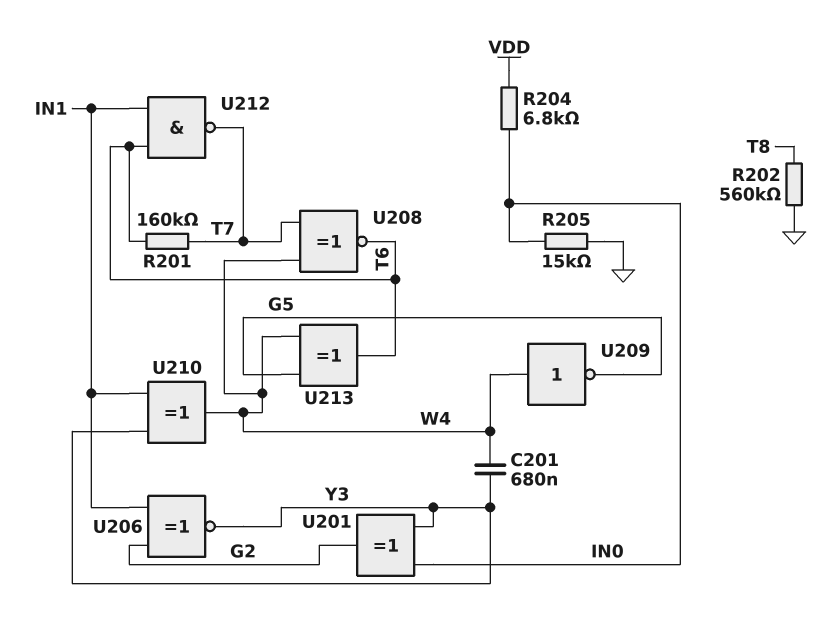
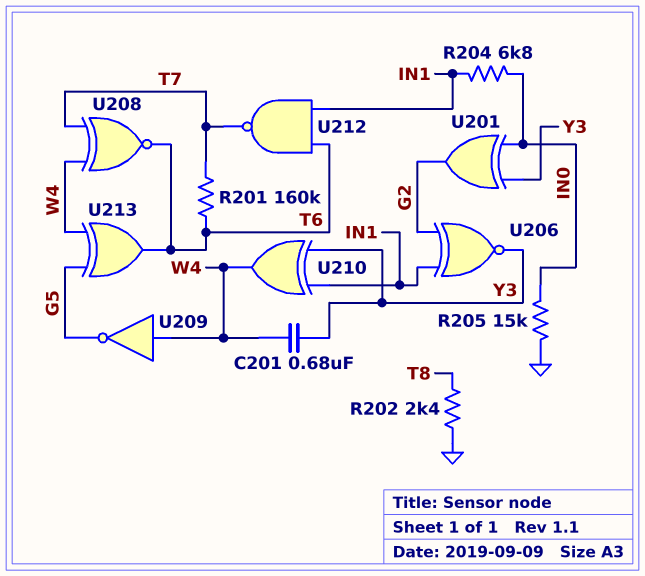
R202: 560k (GND, T8) -> 2.4k (GND, T8)
R204: 6.8k (IN0, VDD) -> 6.8k (IN0, IN1)

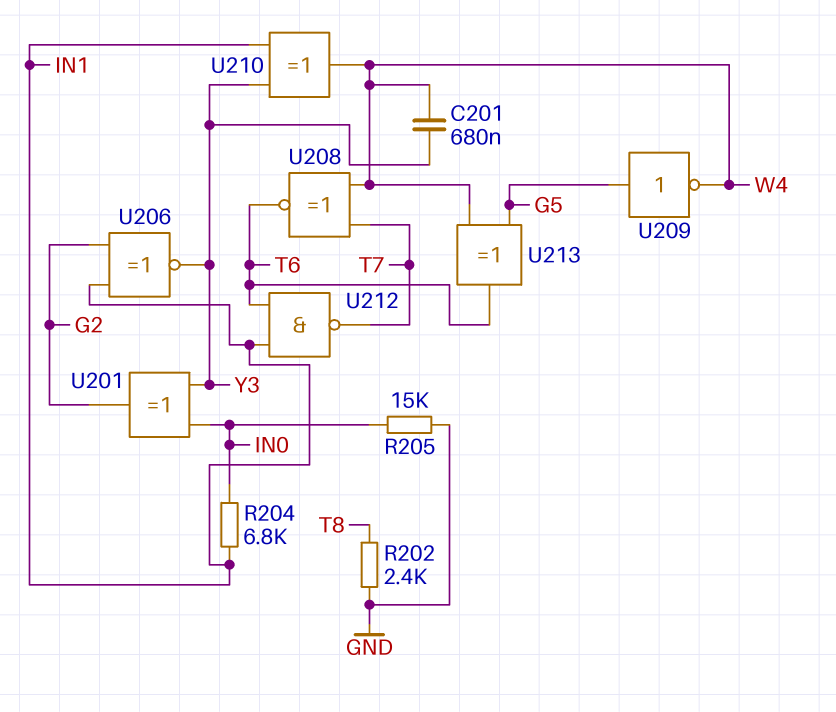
R201: 160k (T6, T7) -> none
U209: NOT (in W4, out G5) -> NOT (in G5, out W4)

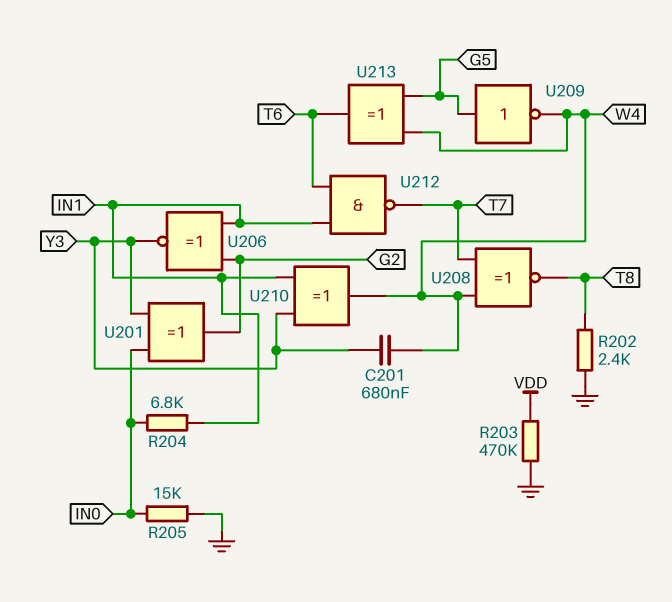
R203: none -> 470k (GND, VDD)
U208: XNOR (in T7, in W4, out T6) -> XNOR (in T7, in W4, out T8)

